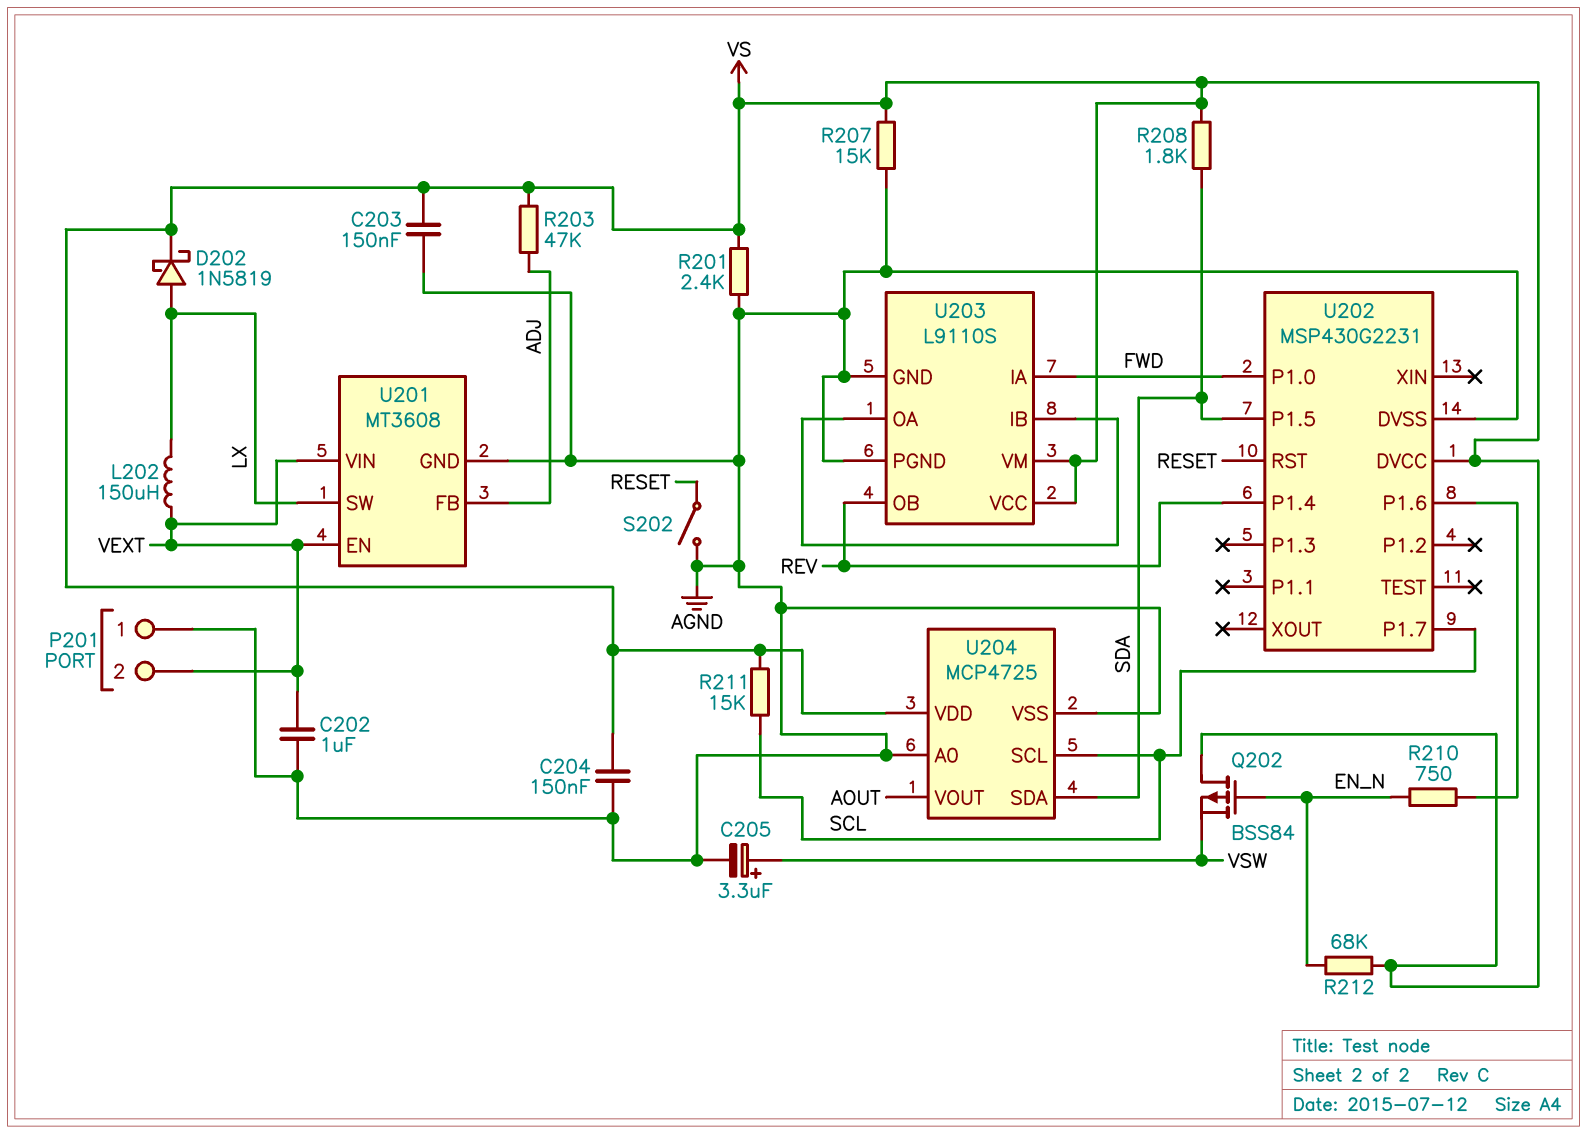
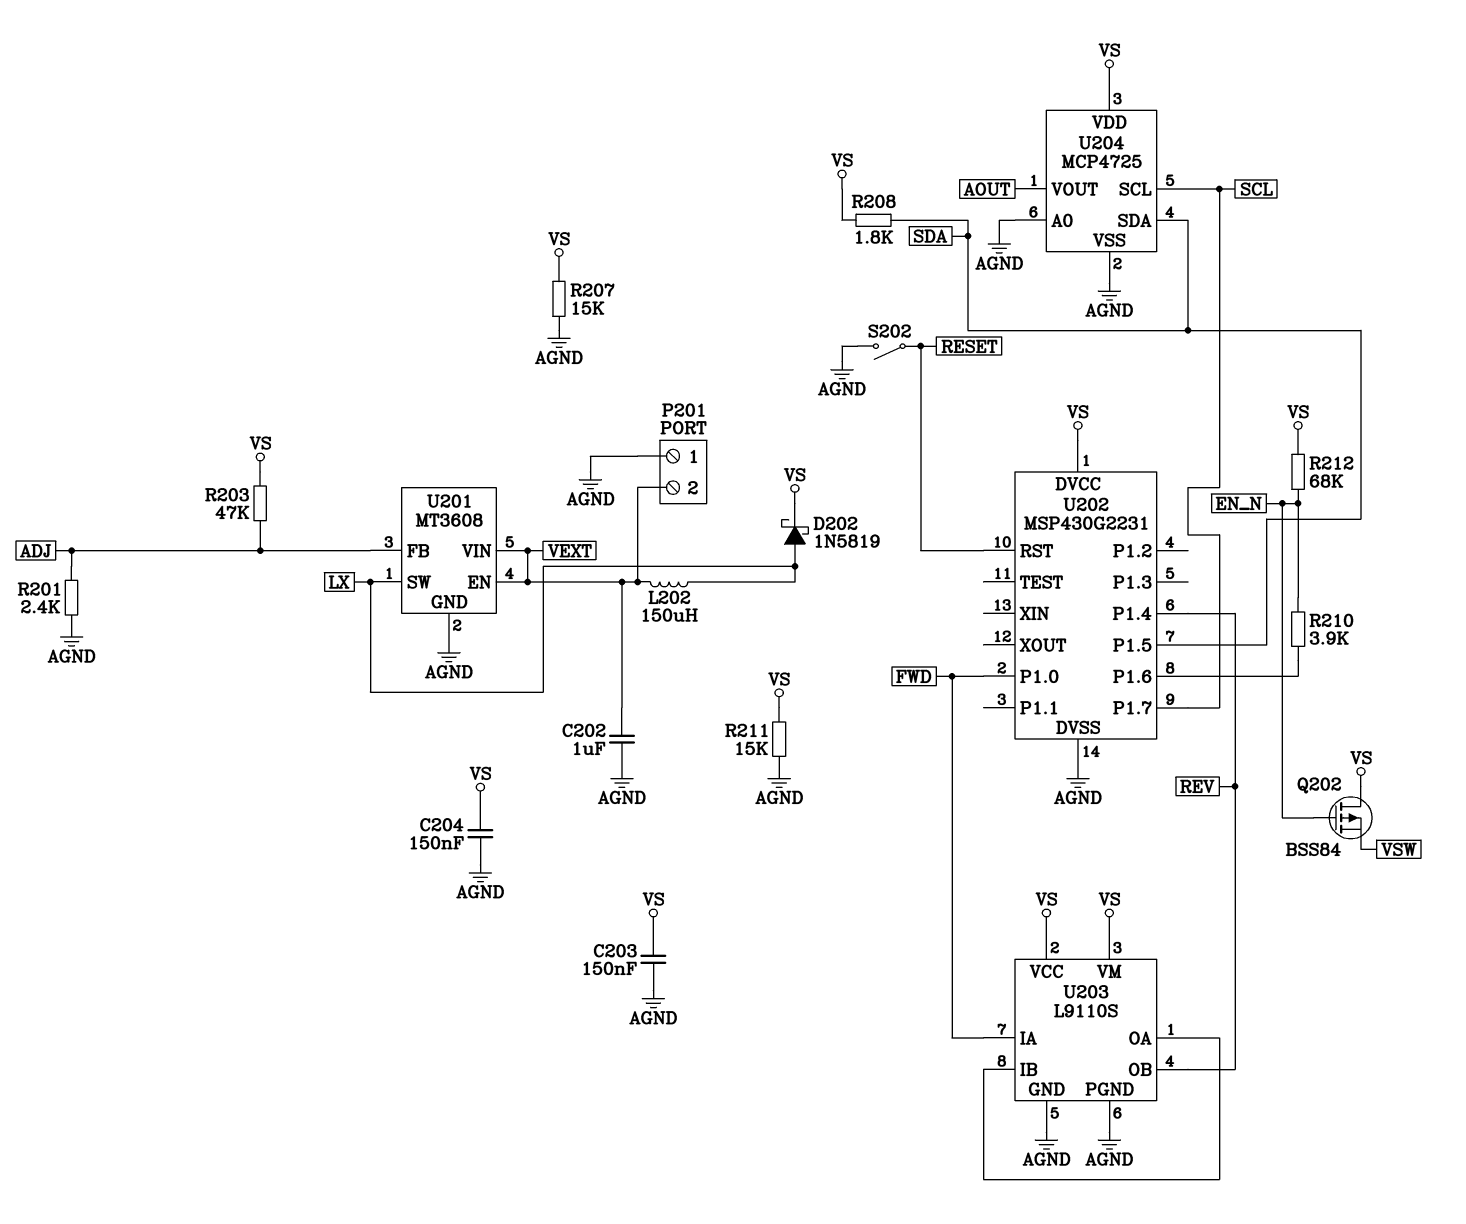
C205: 3.3uF (plus VSW, minus AGND) -> none
R201: 2.4k (AGND, VS) -> 2.4k (ADJ, AGND)
R210: 750 (EN_N, U202/P1.6) -> 3.9k (EN_N, U202/P1.6)
R211: 15k (SCL, VS) -> 15k (AGND, VS)

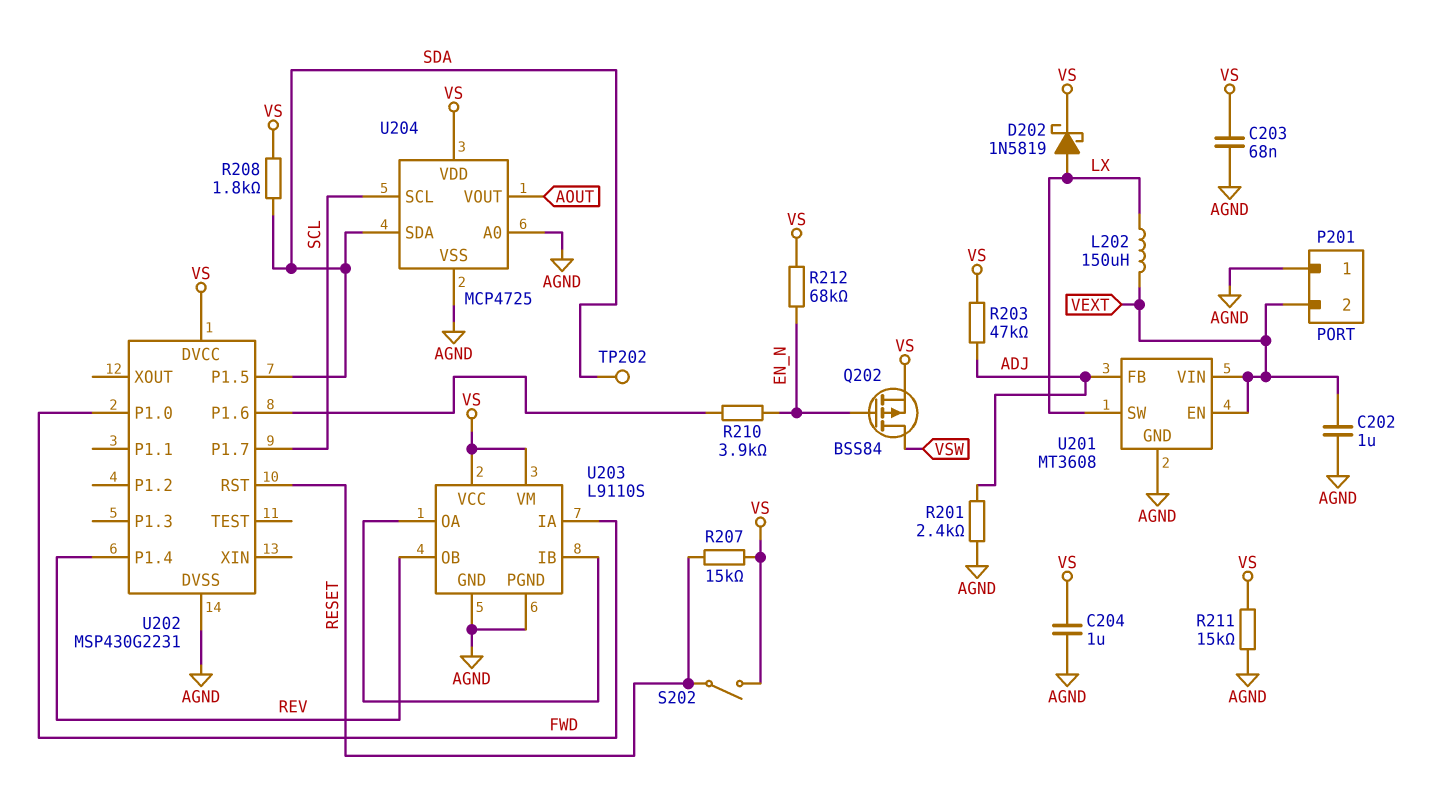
C203: 150nF (AGND, VS) -> 68nF (AGND, VS)
C204: 150nF (AGND, VS) -> 1uF (AGND, VS)
Q202: PMOS BSS84 (G EN_N, D VS, S VSW) -> PMOS BSS84 (G EN_N, D VSW, S VS)
R207: 15k (AGND, VS) -> 15k (RESET, VS)
S202: switch (AGND, RESET) -> switch (RESET, VS)
TP202: none -> test point (SDA)

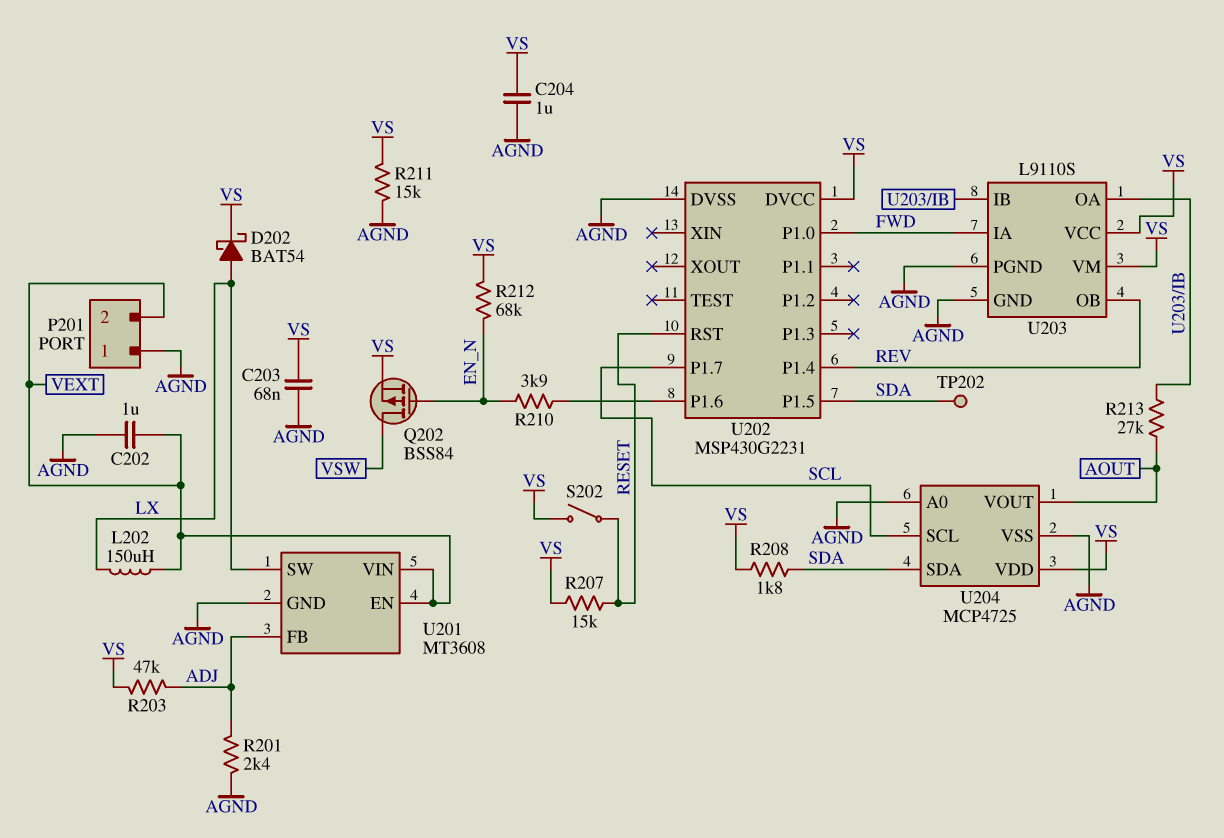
D202: schottky 1N5819 (A LX, K VS) -> schottky BAT54 (A LX, K VS)
R213: none -> 27k (AOUT, U203/IB)

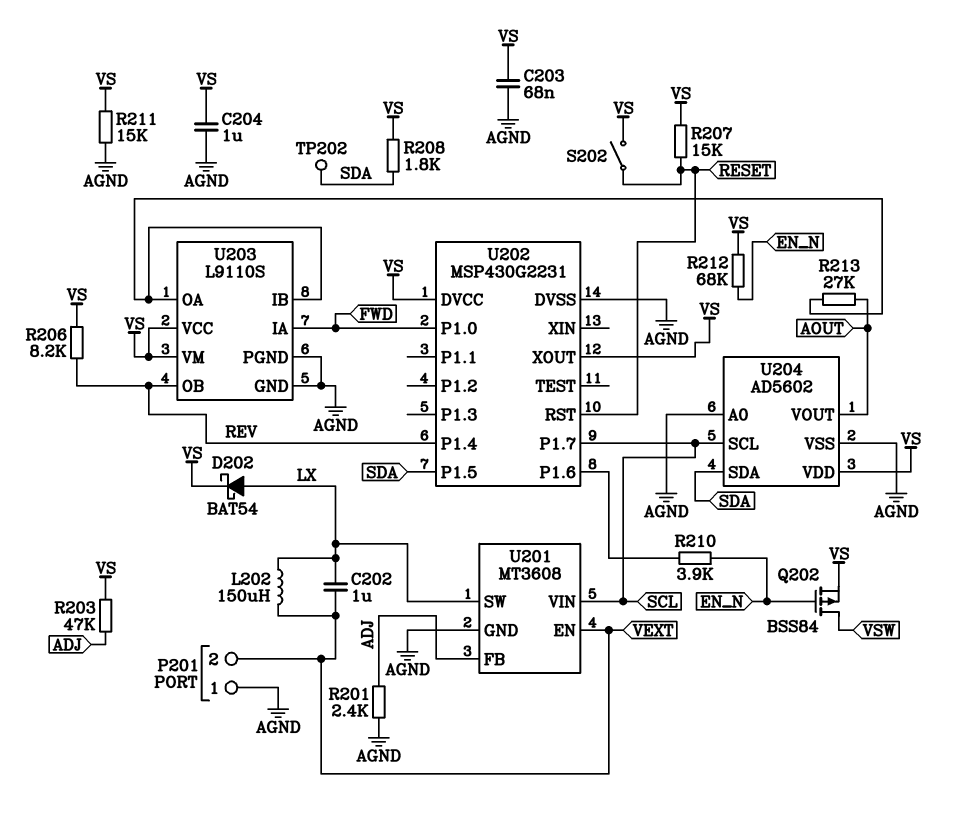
C202: 1uF (AGND, VEXT) -> 1uF (LX, VEXT)
R206: none -> 8.2k (REV, VS)
U201 pin VIN: VEXT -> SCL
U202 pin XOUT: none -> VS
U204: MCP4725 -> AD5602

